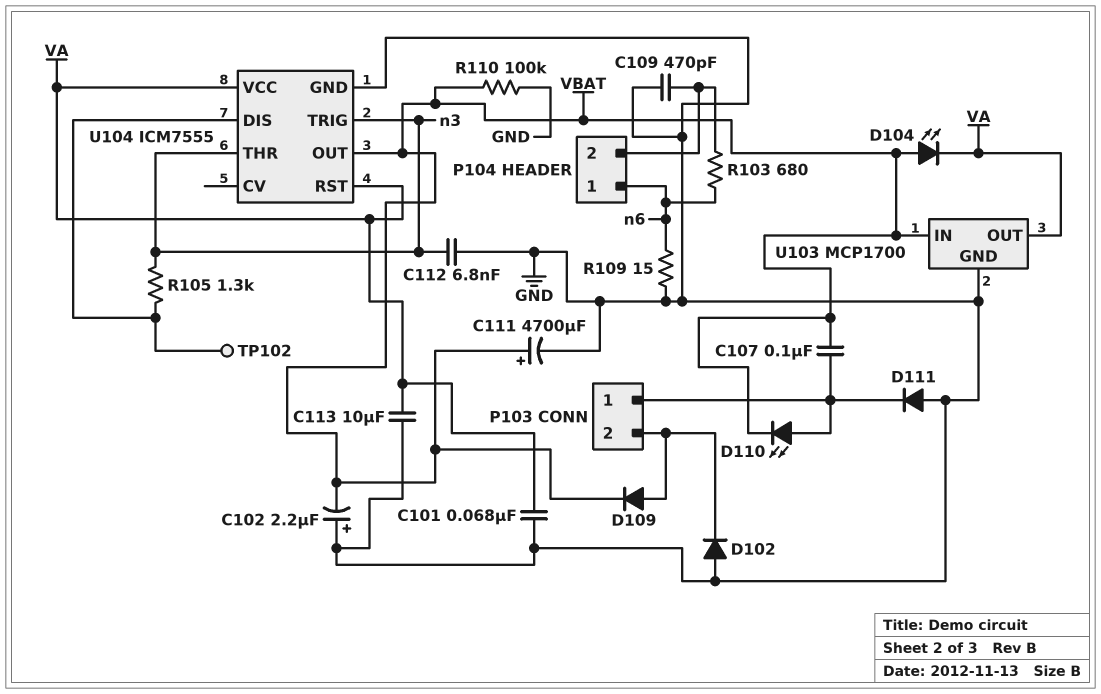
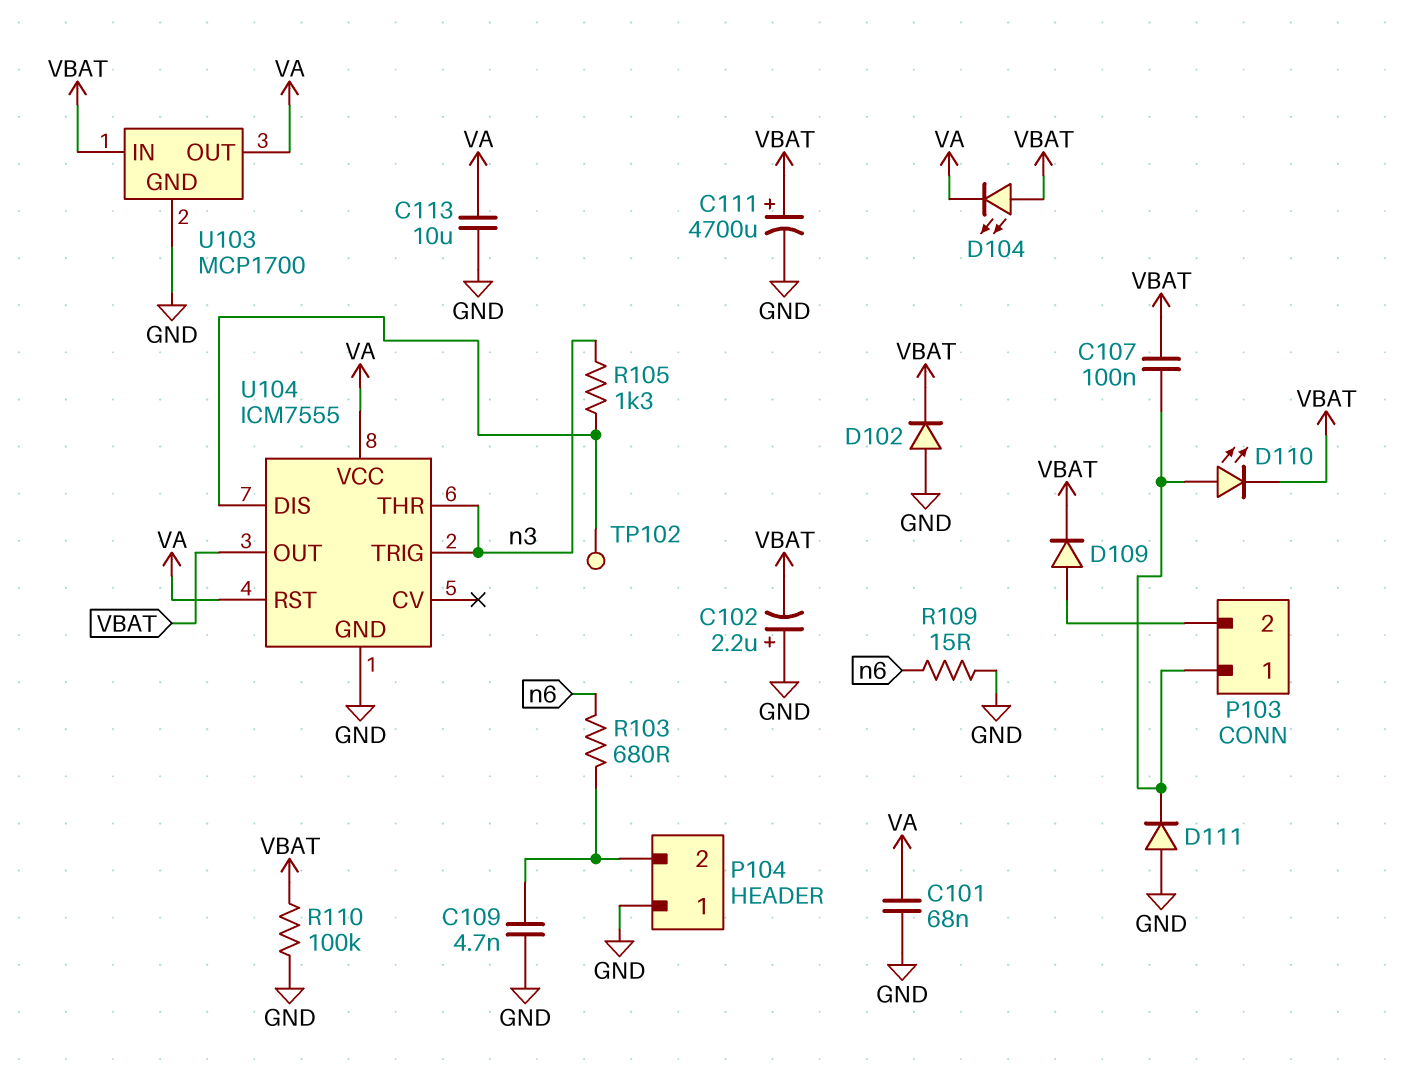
C109: 470pF (GND, P104/2) -> 4.7nF (GND, P104/2)
C112: 6.8nF (GND, n3) -> none
D102: diode (A GND, K P103/2) -> diode (A GND, K VBAT)
P104 pin 1: n6 -> GND

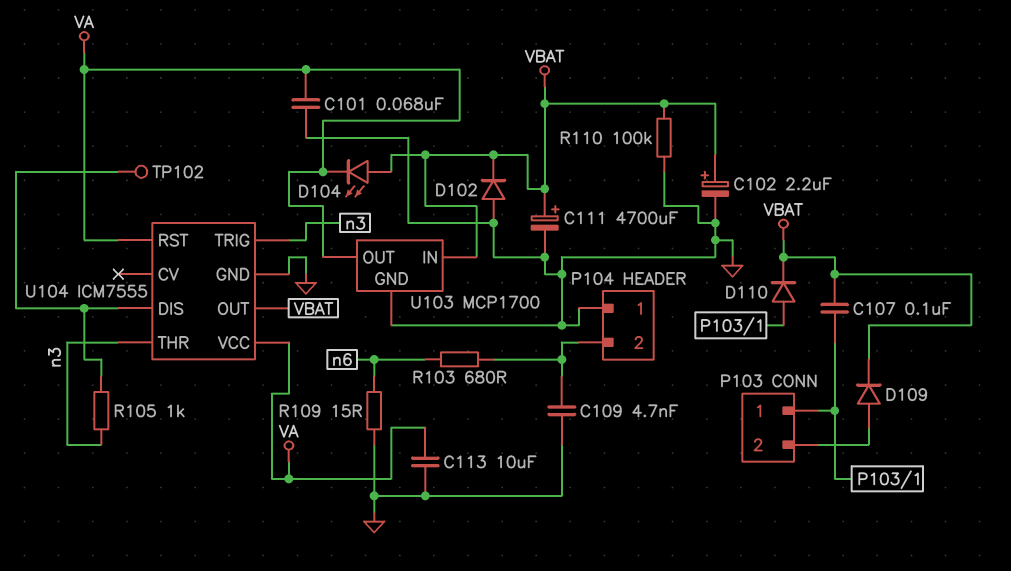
C102: 2.2uF (plus GND, minus VBAT) -> 2.2uF (plus VBAT, minus GND)
D110: LED (A P103/1, K VBAT) -> diode (A P103/1, K VBAT)
D111: diode (A GND, K P103/1) -> none
R105: 1.3k (U104/DIS, n3) -> 1k (U104/DIS, n3)

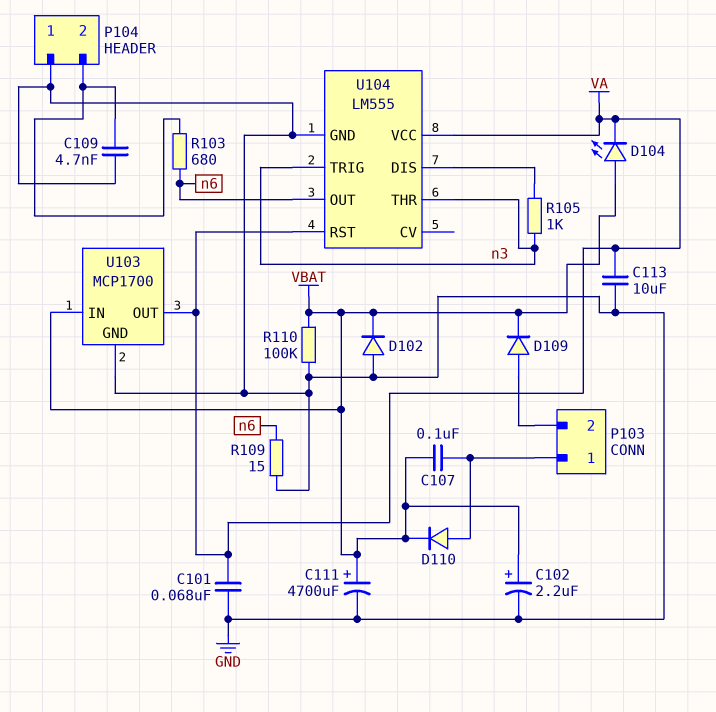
TP102: test point (U104/DIS) -> none
U104: ICM7555 -> LM555
U104 pin OUT: VBAT -> n6

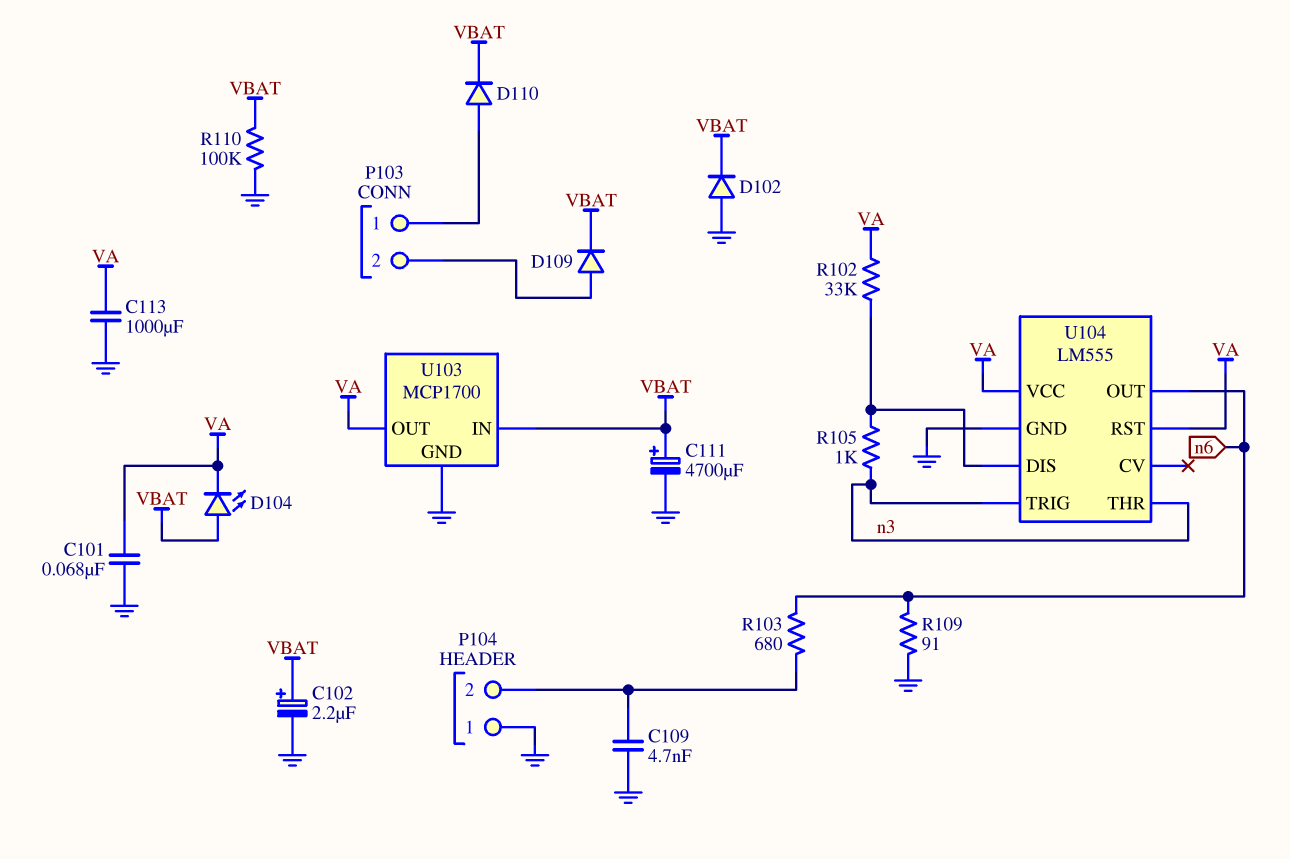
C107: 100nF (P103/1, VBAT) -> none
C113: 10uF (GND, VA) -> 1000uF (GND, VA)
R102: none -> 33k (U104/DIS, VA)
R109: 15 (GND, n6) -> 91 (GND, n6)

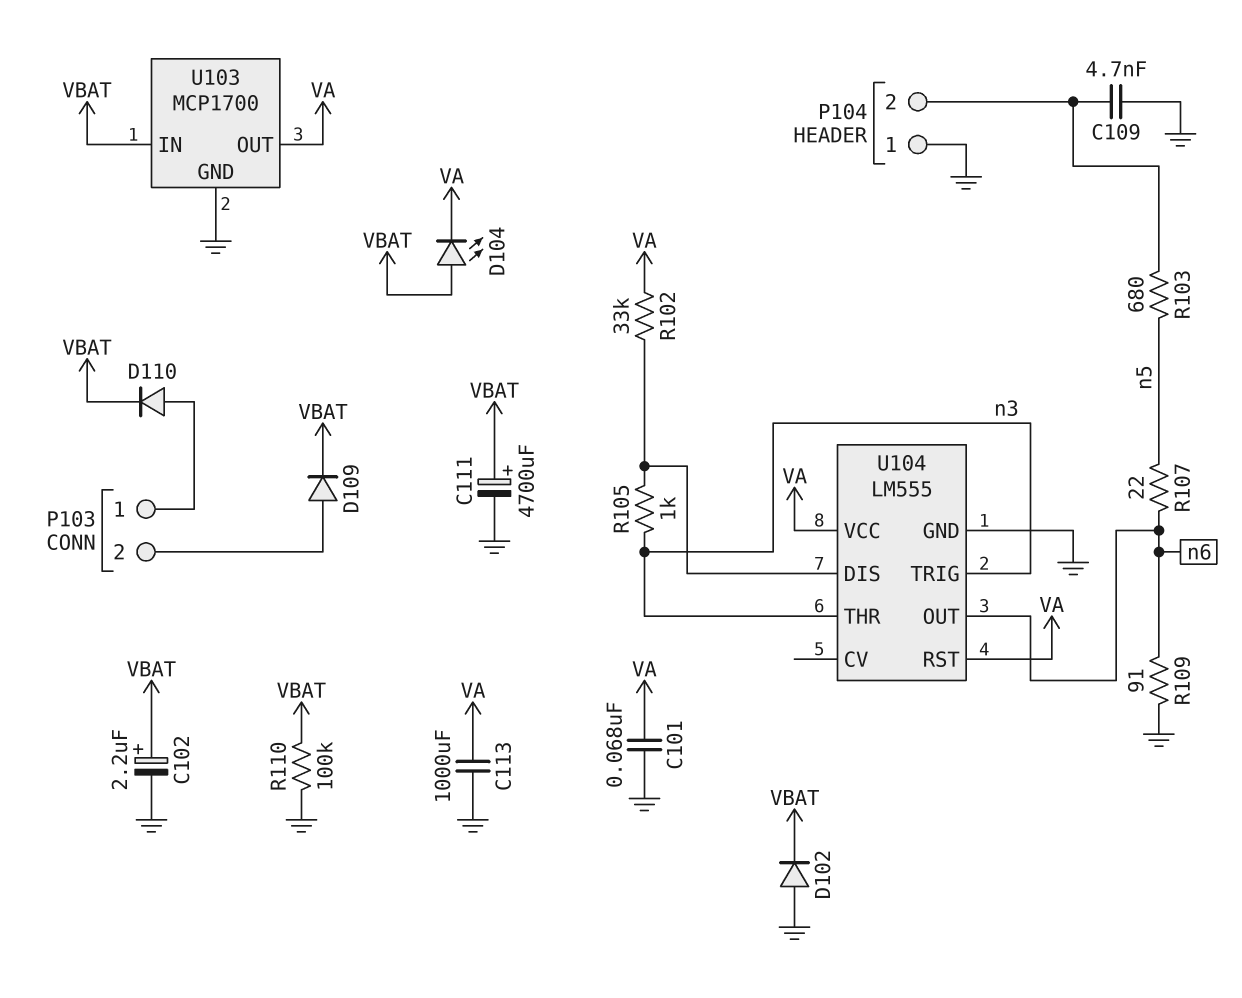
R103: 680 (P104/2, n6) -> 680 (P104/2, n5)
R107: none -> 22 (n5, n6)

